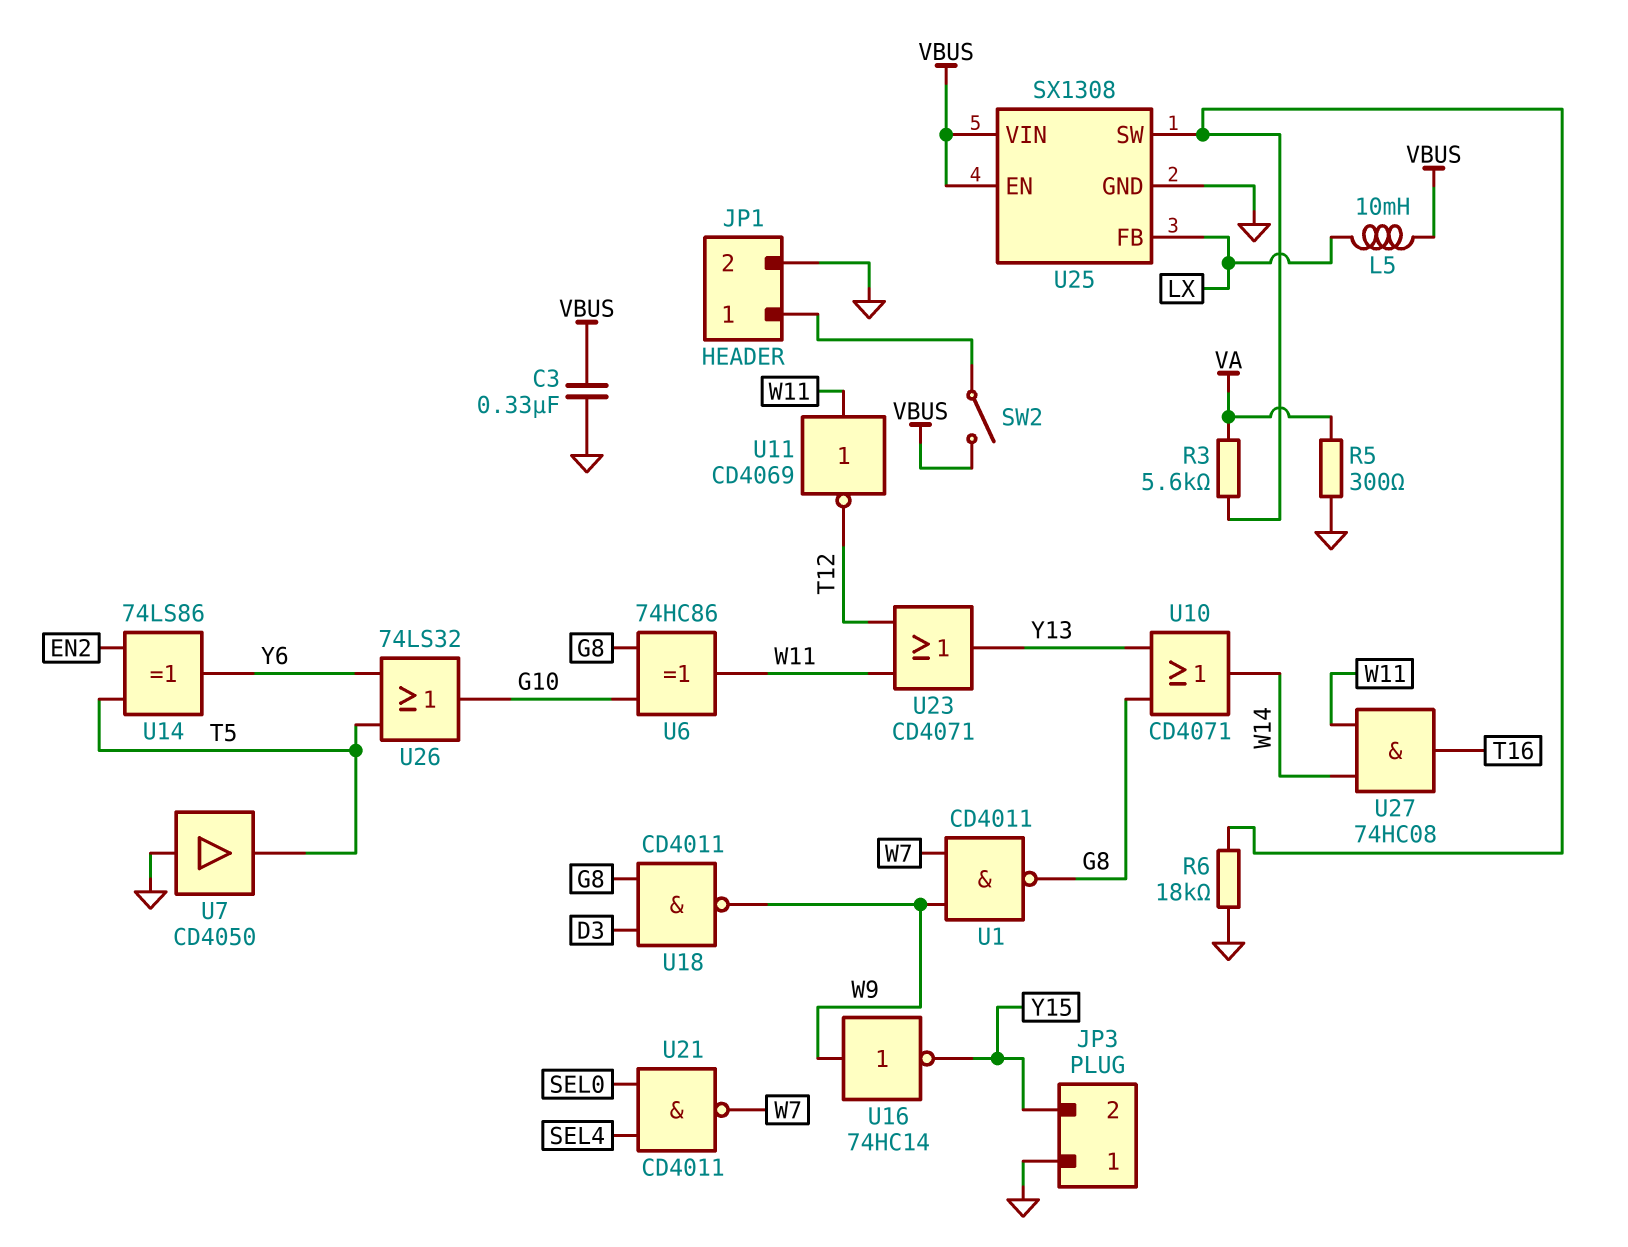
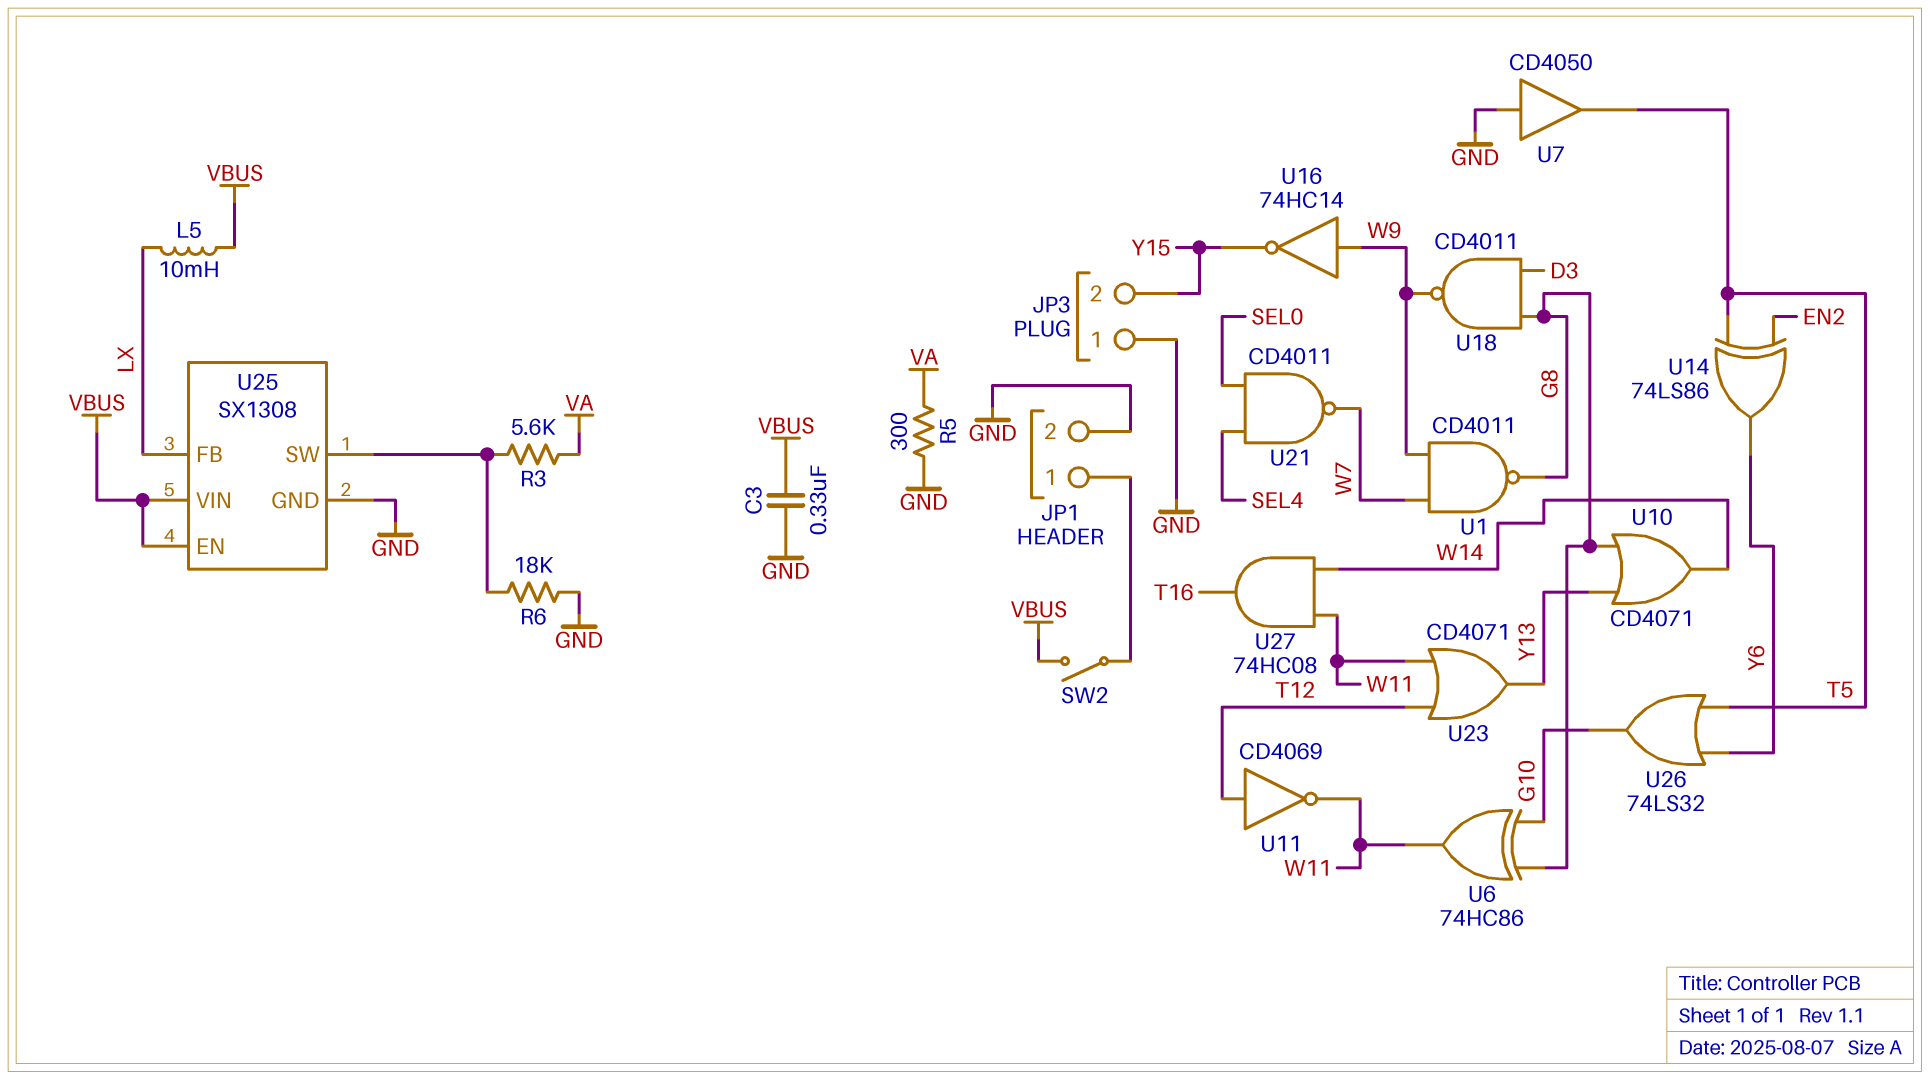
U11: NOT CD4069 (in W11, out T12) -> NOT CD4069 (in T12, out W11)

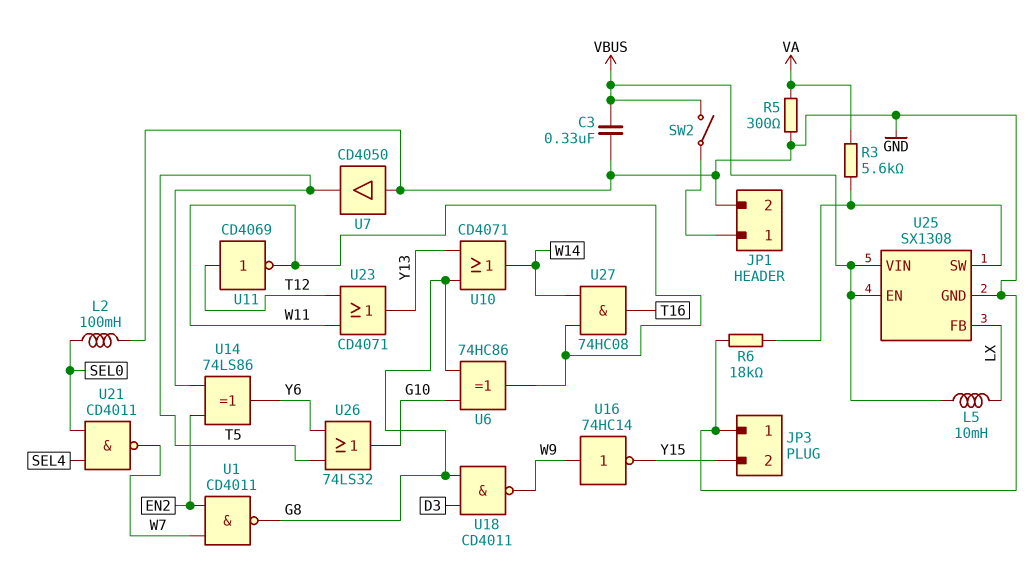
L2: none -> 100mH (GND, SEL0)
U1: NAND CD4011 (in W7, in W9, out G8) -> NAND CD4011 (in EN2, in W7, out G8)

